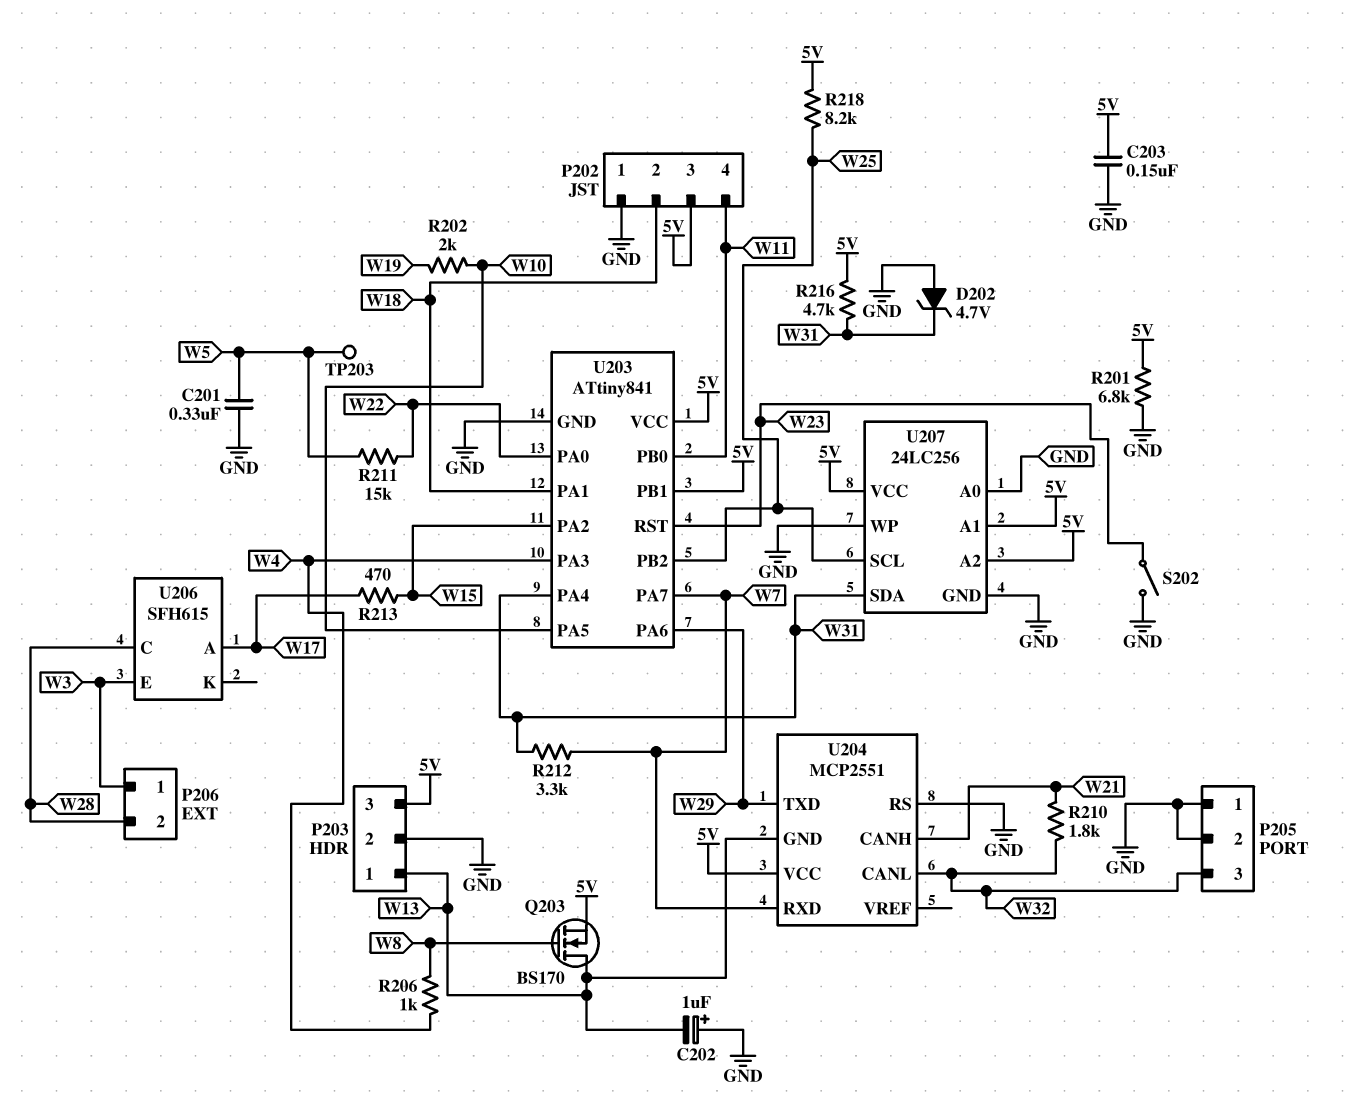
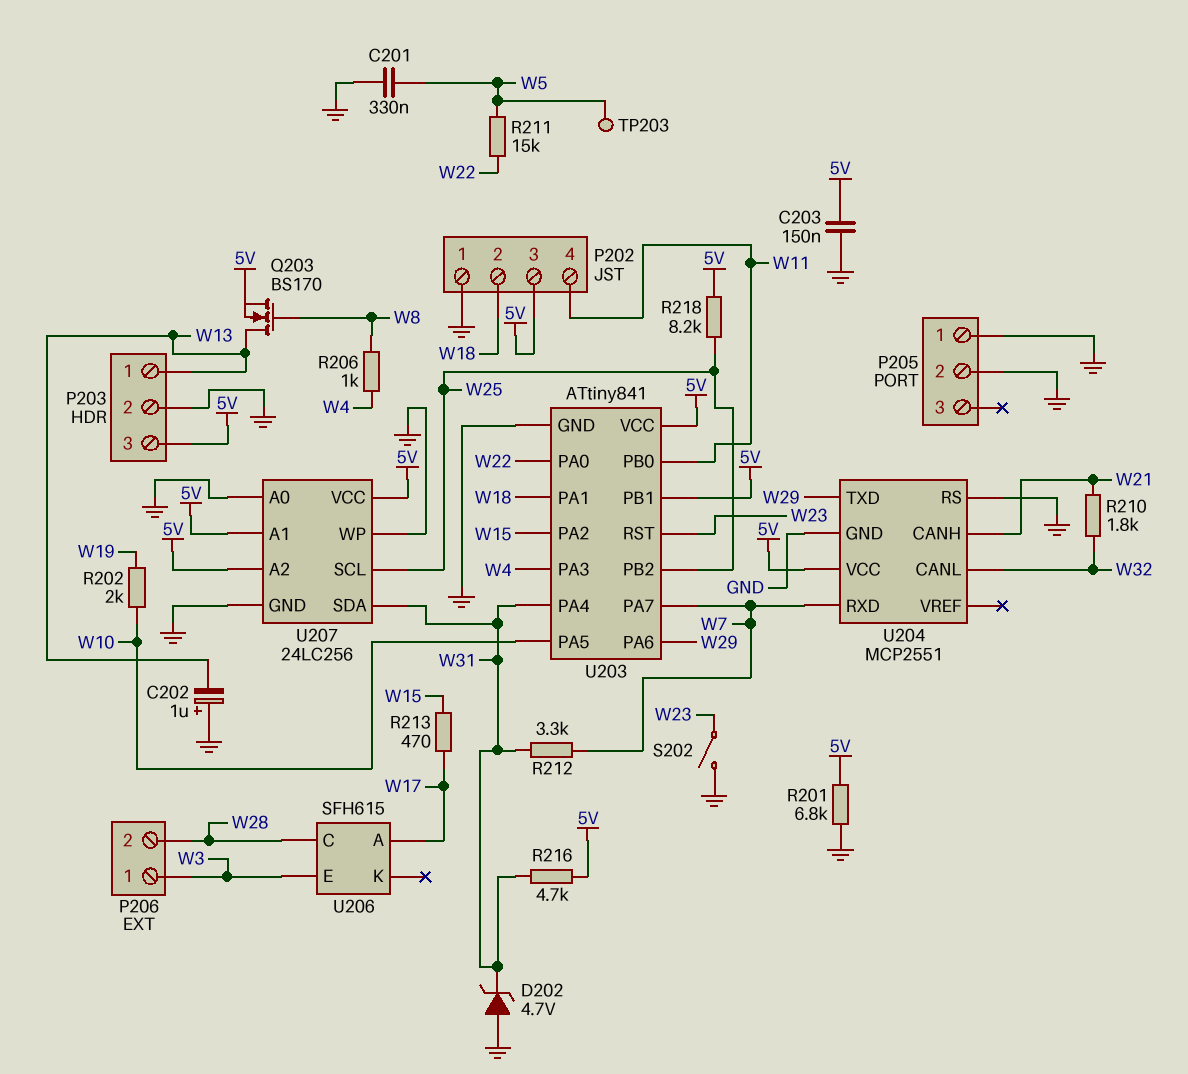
P205 pin 3: W32 -> none
U204 pin GND: W13 -> GND

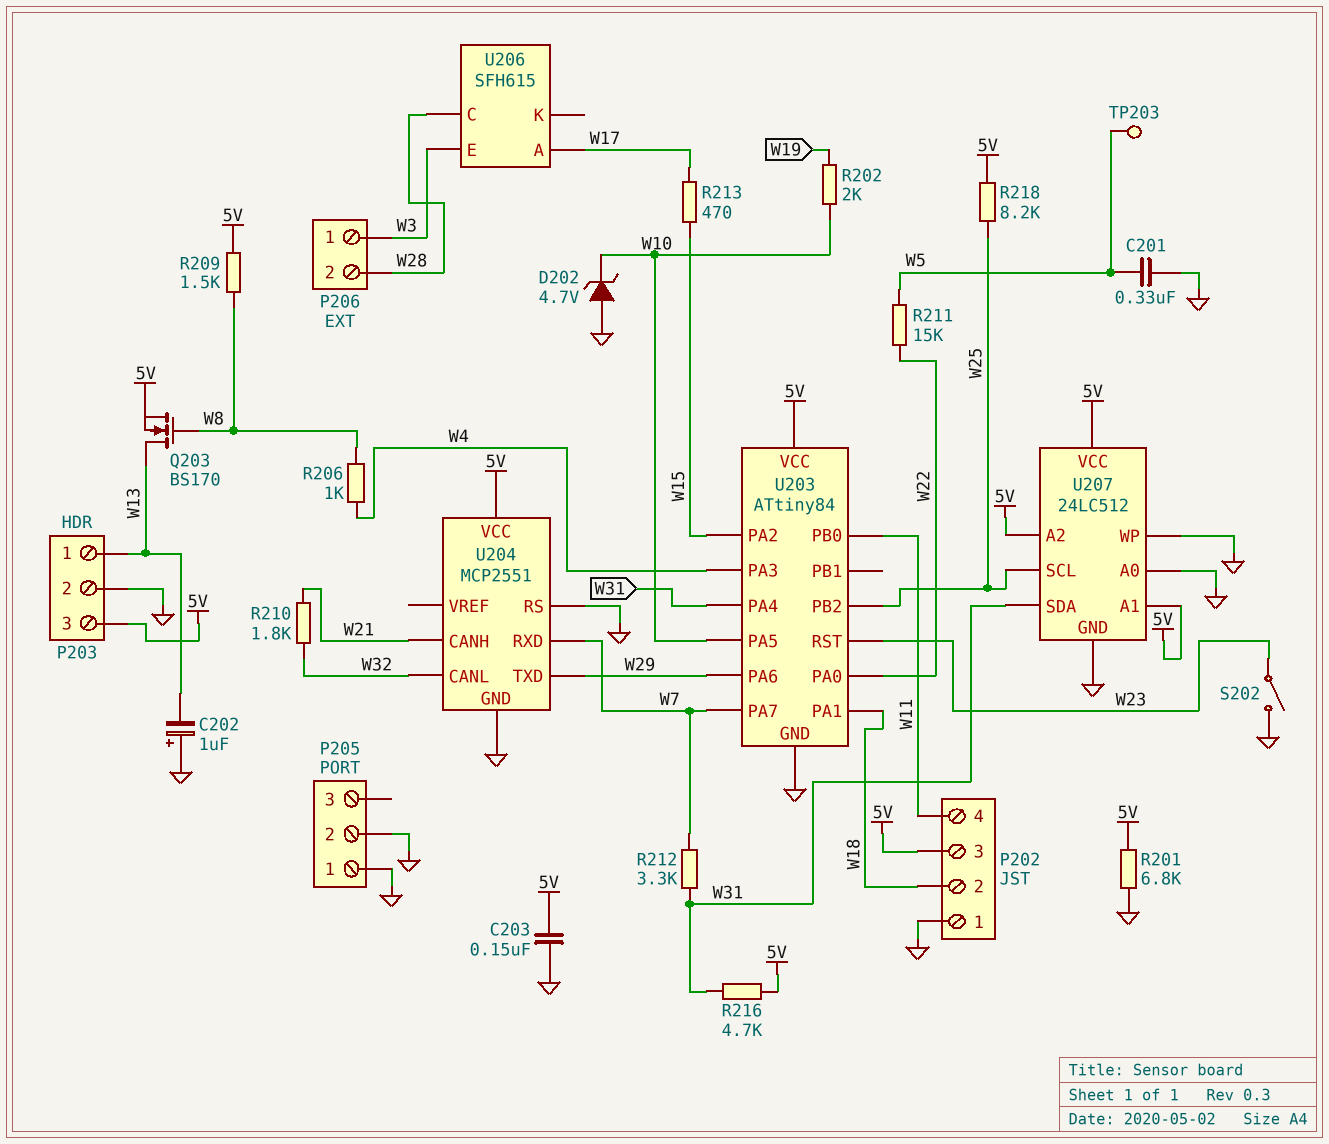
D202: zener 4.7V (A GND, K W31) -> zener 4.7V (A GND, K W10)
R209: none -> 1.5k (5V, W8)
U203: ATtiny841 -> ATtiny84
U203 pin PB1: 5V -> none
U207: 24LC256 -> 24LC512

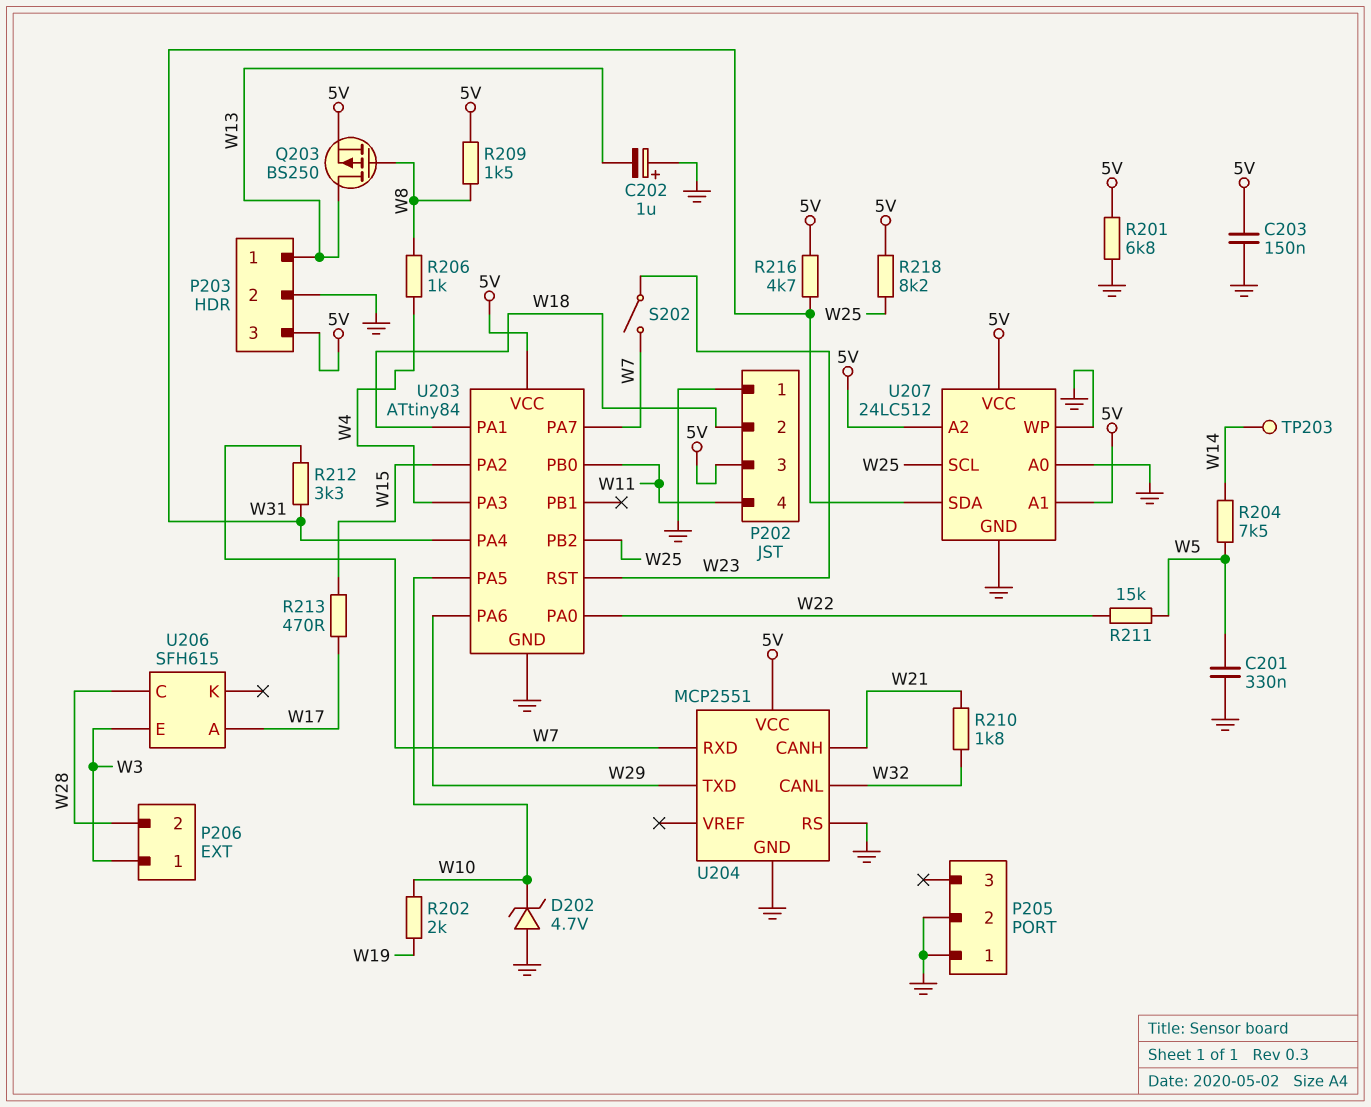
Q203: NMOS BS170 (G W8, D W13, S 5V) -> PMOS BS250 (G W8, D W13, S 5V)
R204: none -> 7.5k (W5, W14)
S202: switch (GND, W23) -> switch (W7, W23)
TP203: test point (W5) -> test point (W14)

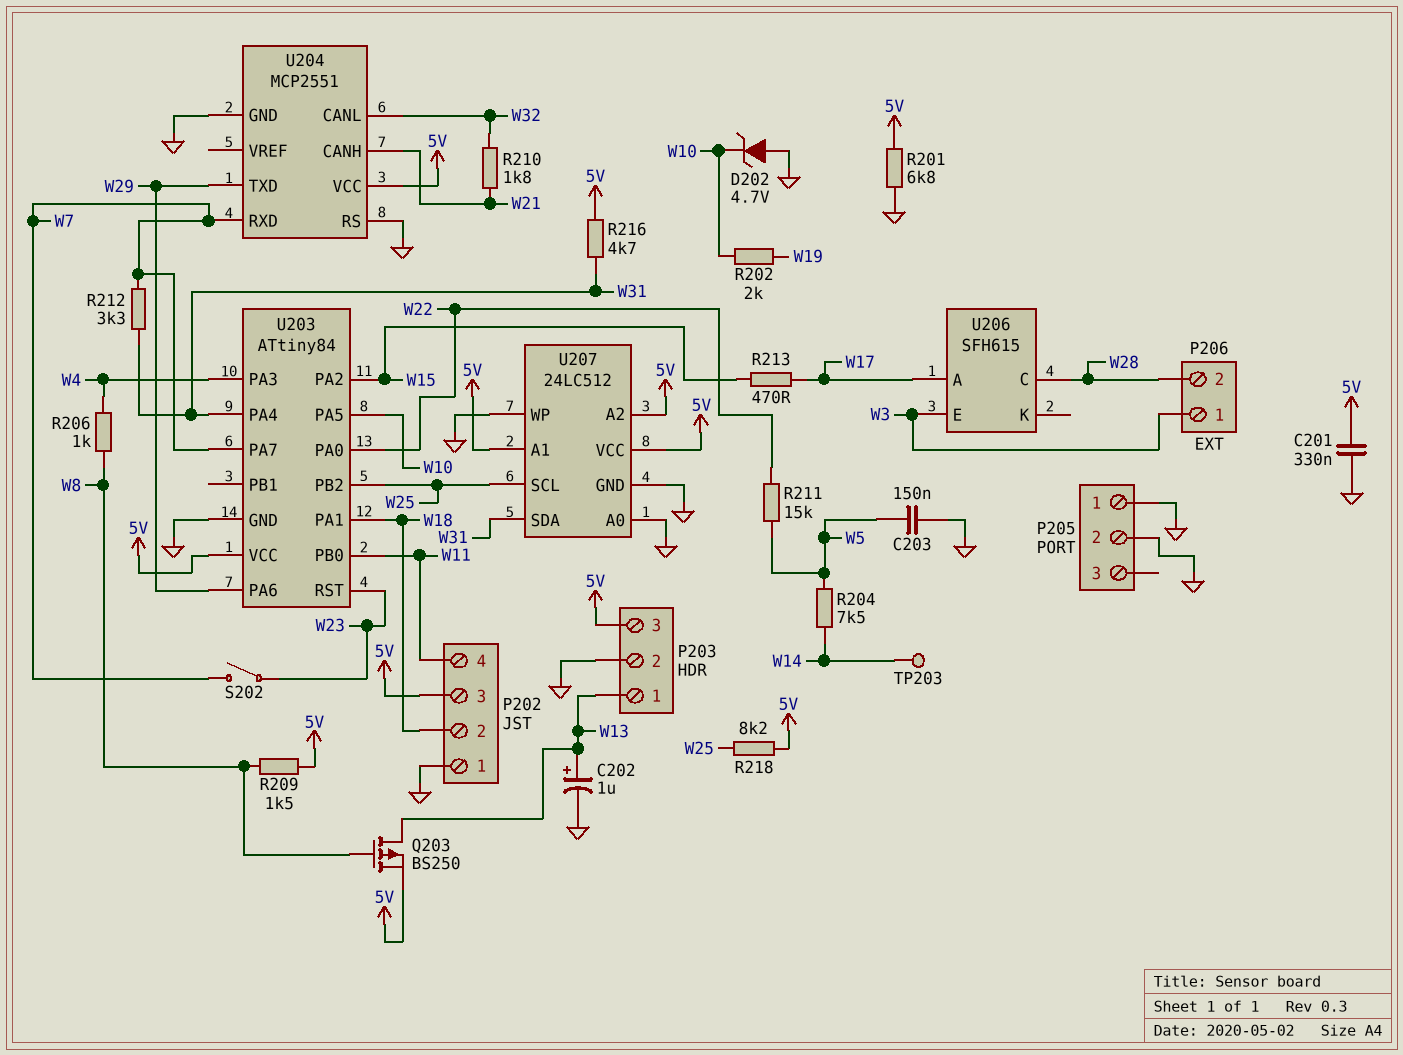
C201: 330nF (GND, W5) -> 330nF (5V, GND)
C202: 1uF (plus GND, minus W13) -> 1uF (plus W13, minus GND)
C203: 150nF (5V, GND) -> 150nF (GND, W5)

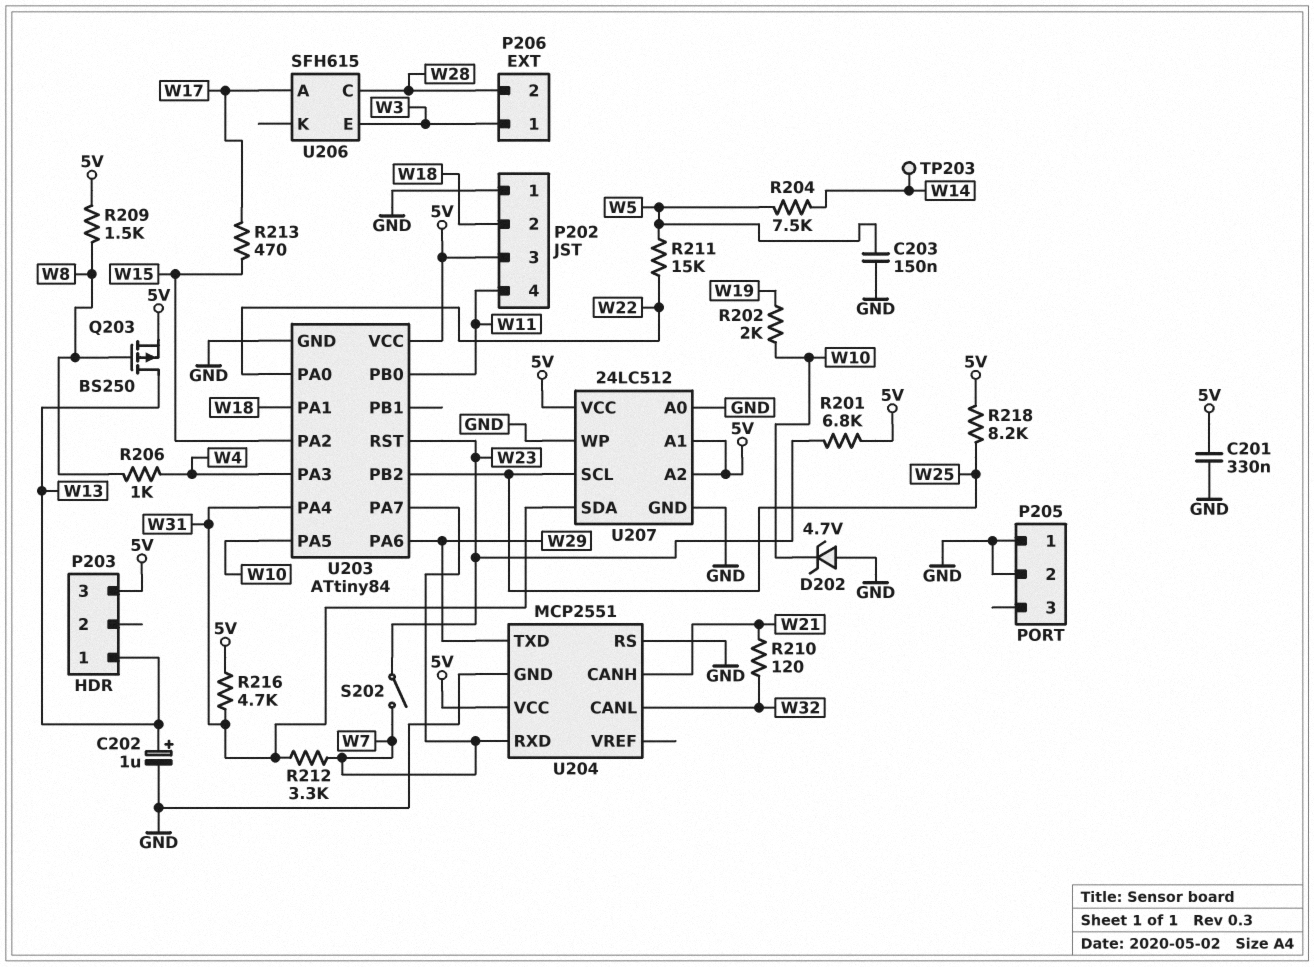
P203 pin 2: GND -> none
R201: 6.8k (5V, GND) -> 6.8k (5V, W23)
R210: 1.8k (W21, W32) -> 120 (W21, W32)

